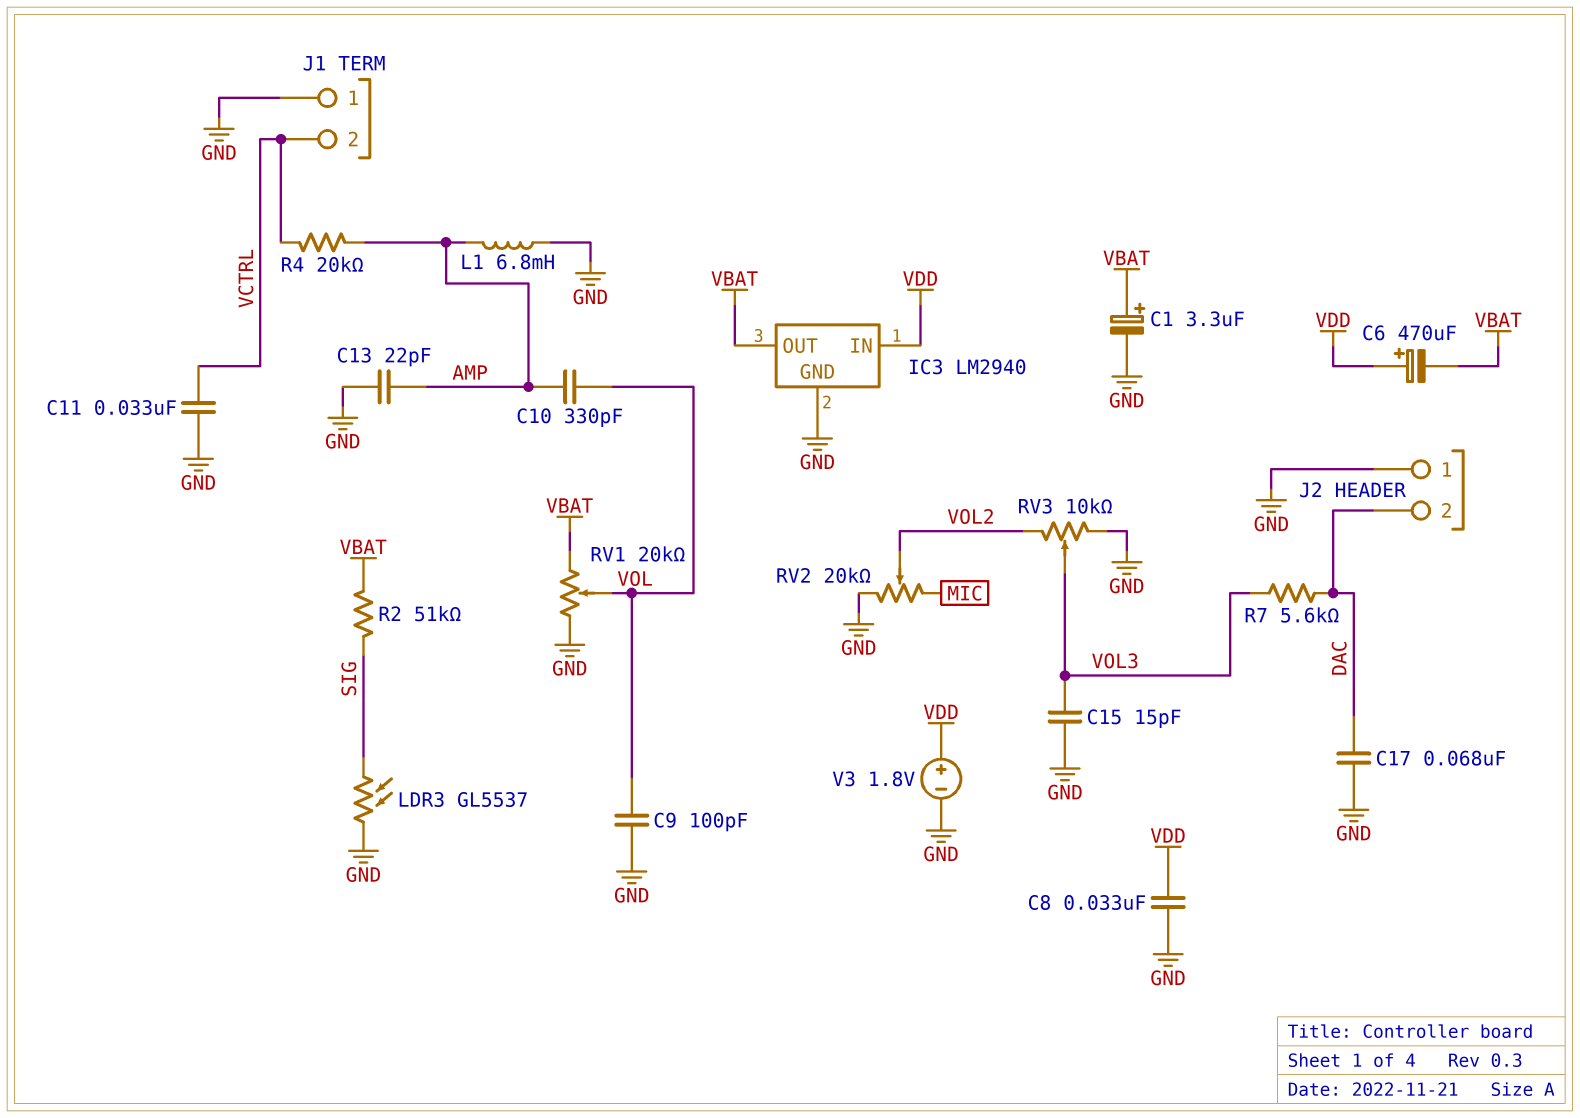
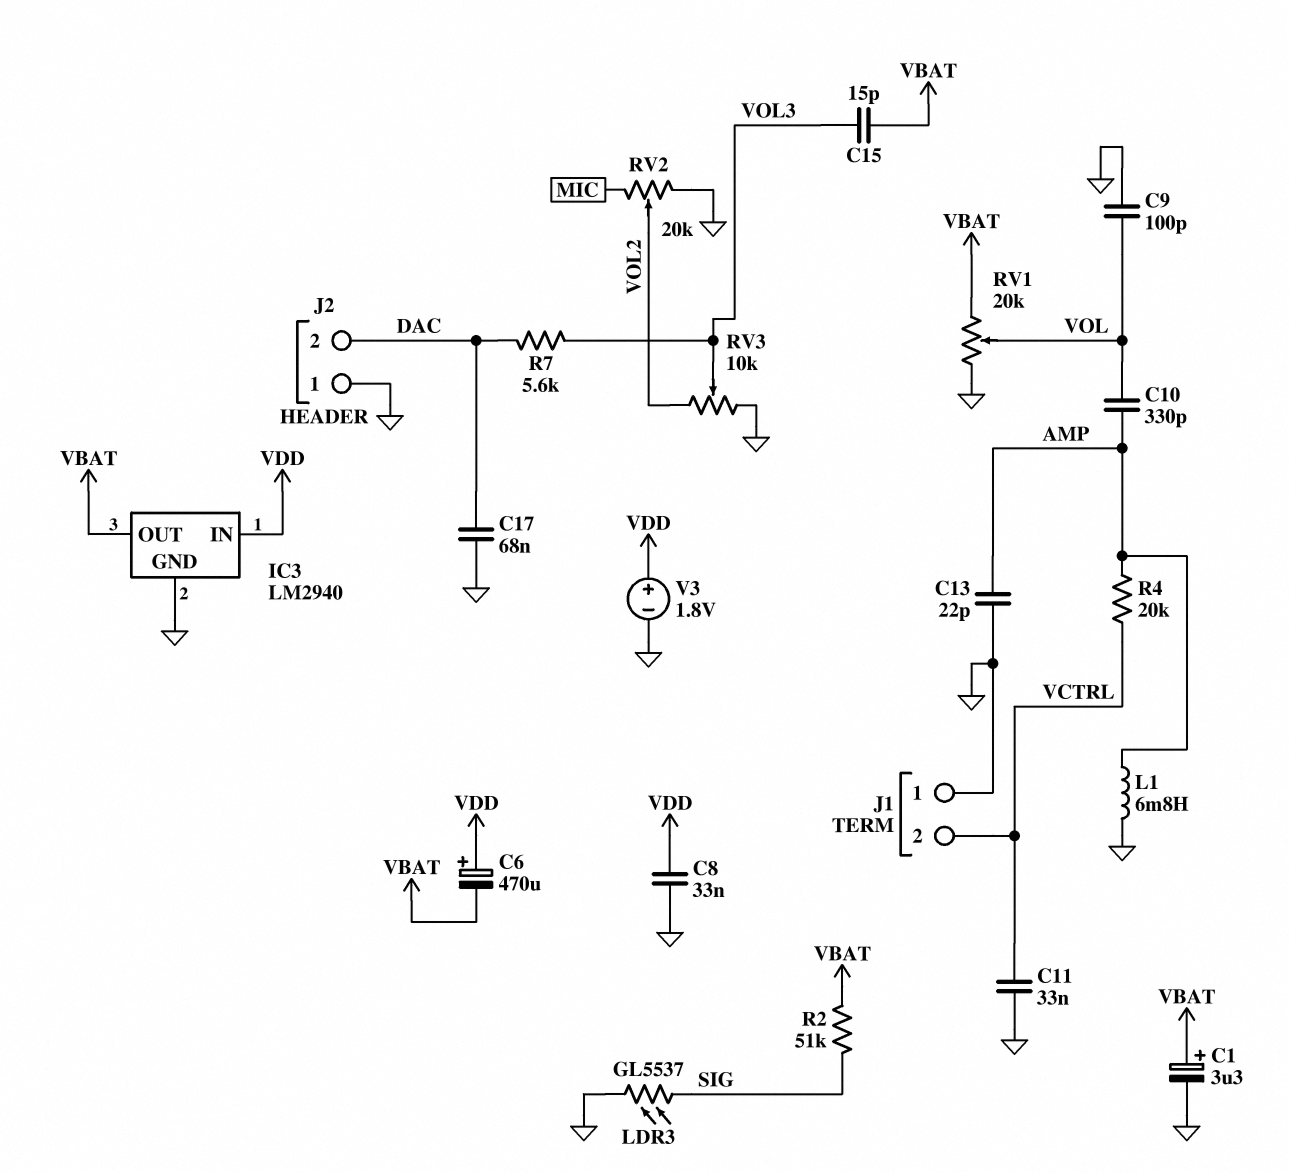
C15: 15pF (GND, VOL3) -> 15pF (VBAT, VOL3)

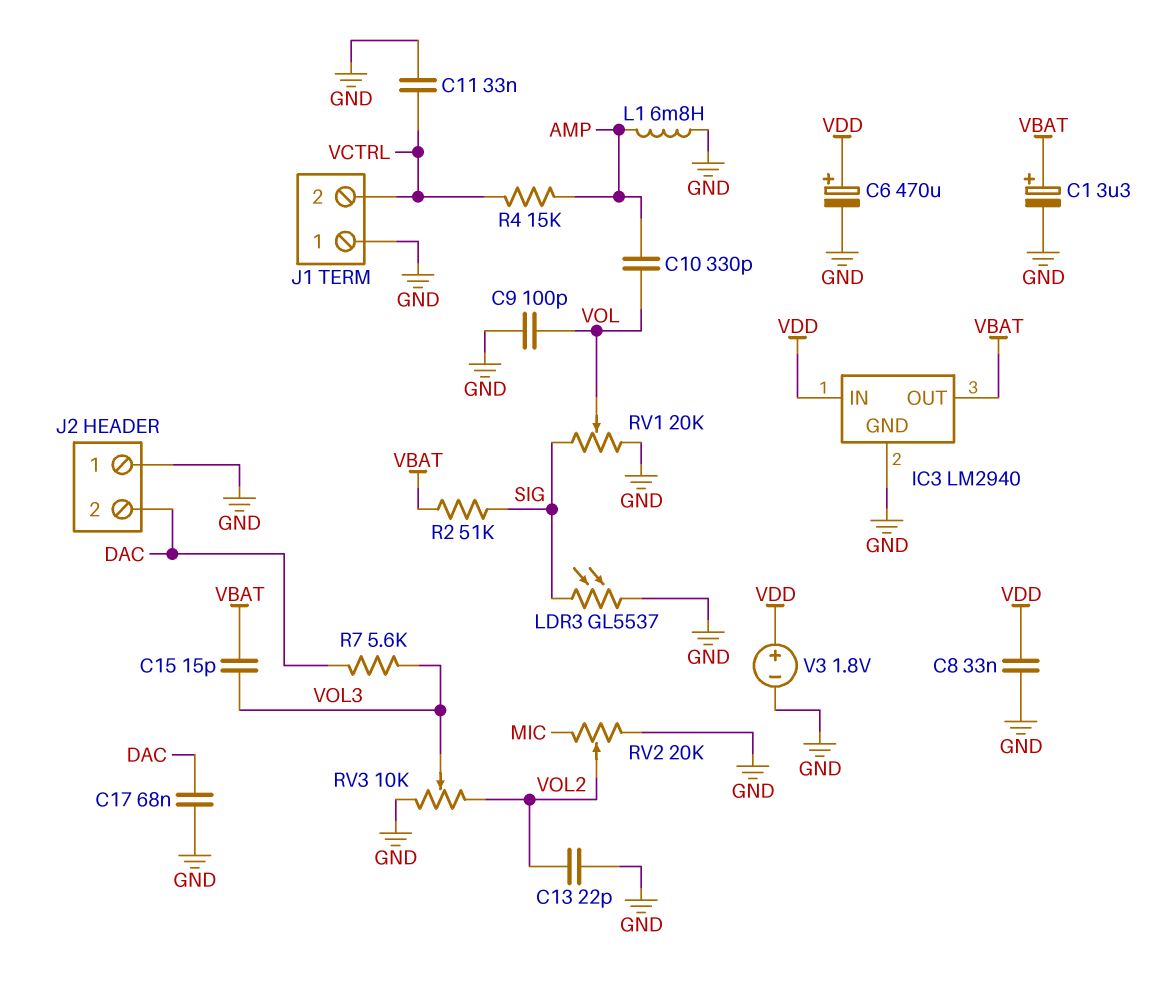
C6: 470uF (plus VDD, minus VBAT) -> 470uF (plus VDD, minus GND)
C13: 22pF (AMP, GND) -> 22pF (GND, VOL2)
R4: 20k (AMP, VCTRL) -> 15k (AMP, VCTRL)
RV1: 20k (GND, VBAT, wiper VOL) -> 20k (GND, SIG, wiper VOL)

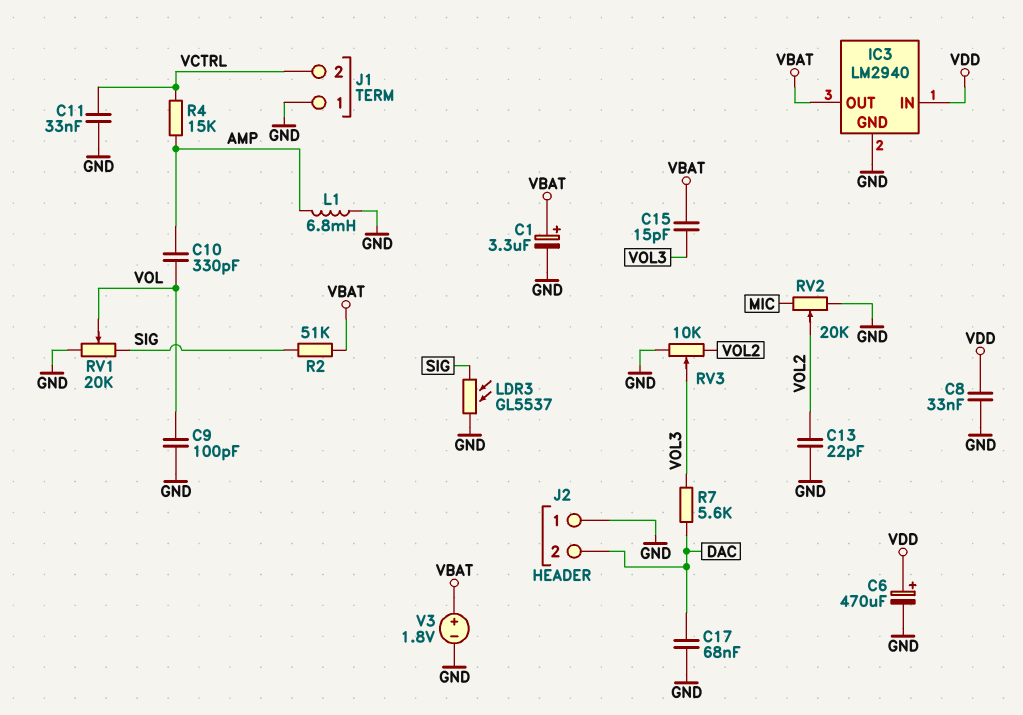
V3: 1.8V (plus VDD, minus GND) -> 1.8V (plus VBAT, minus GND)

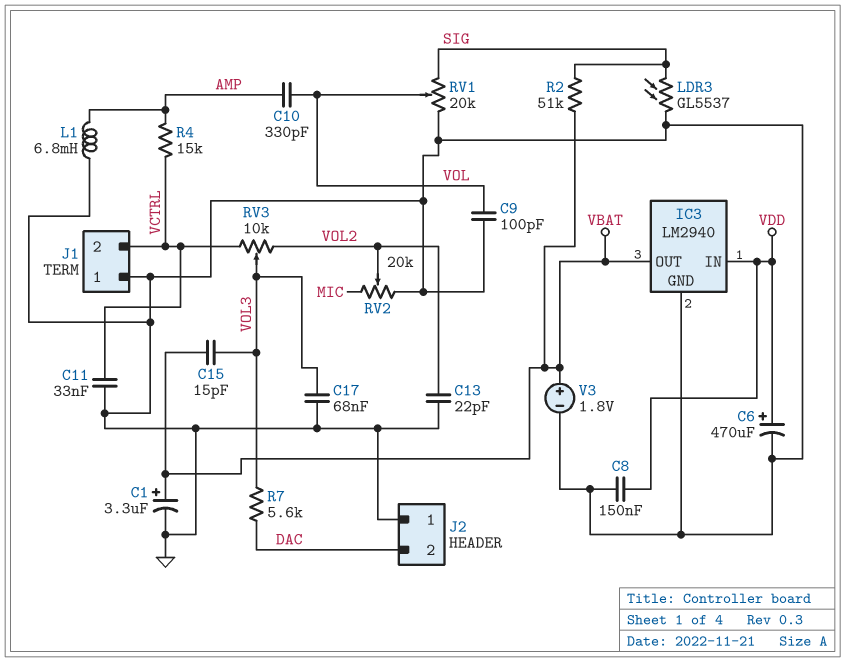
C8: 33nF (GND, VDD) -> 150nF (GND, VDD)
C17: 68nF (DAC, GND) -> 68nF (GND, VOL3)
RV3: 10k (GND, VOL2, wiper VOL3) -> 10k (VCTRL, VOL2, wiper VOL3)

